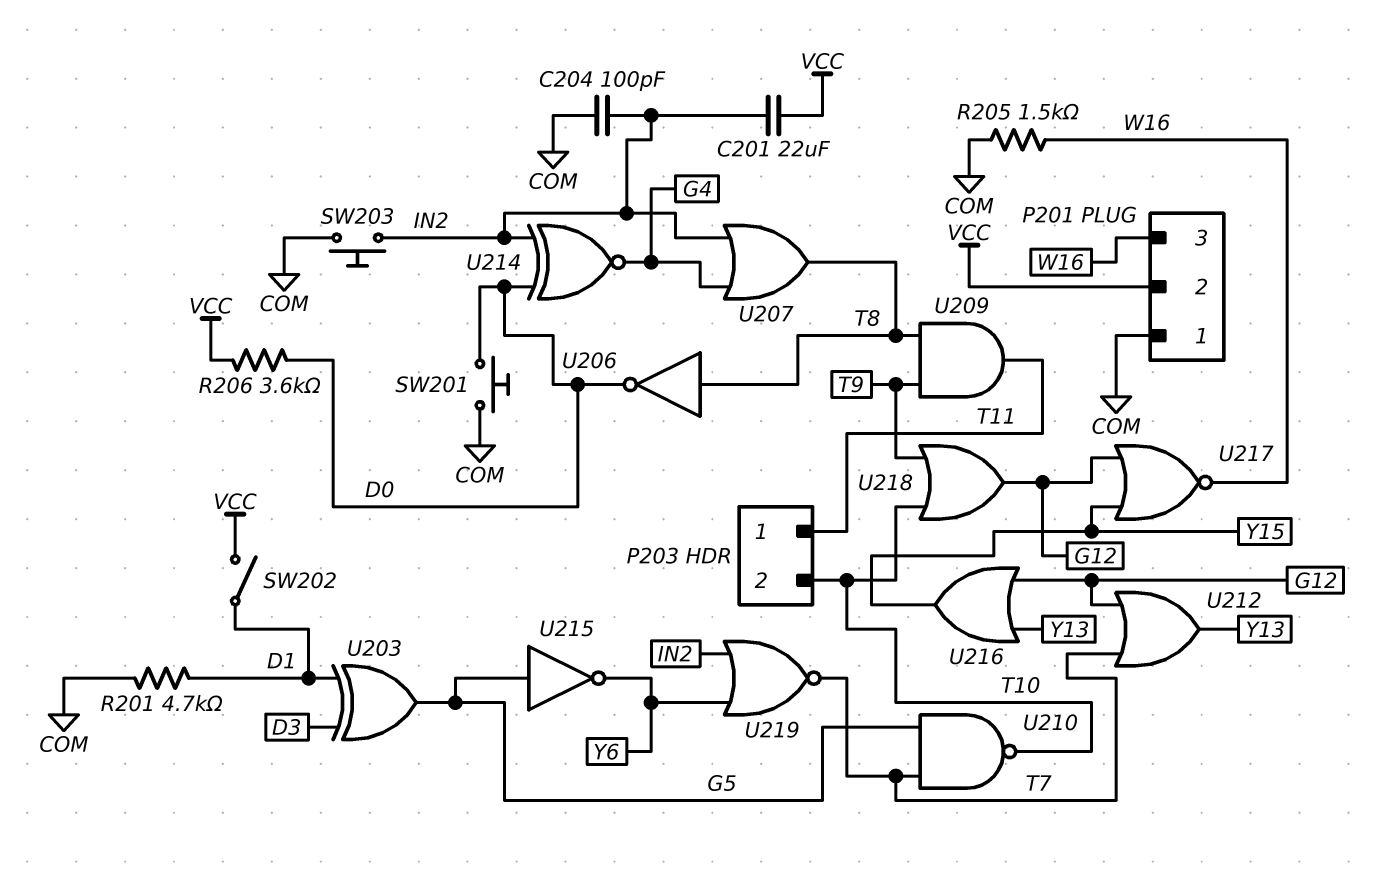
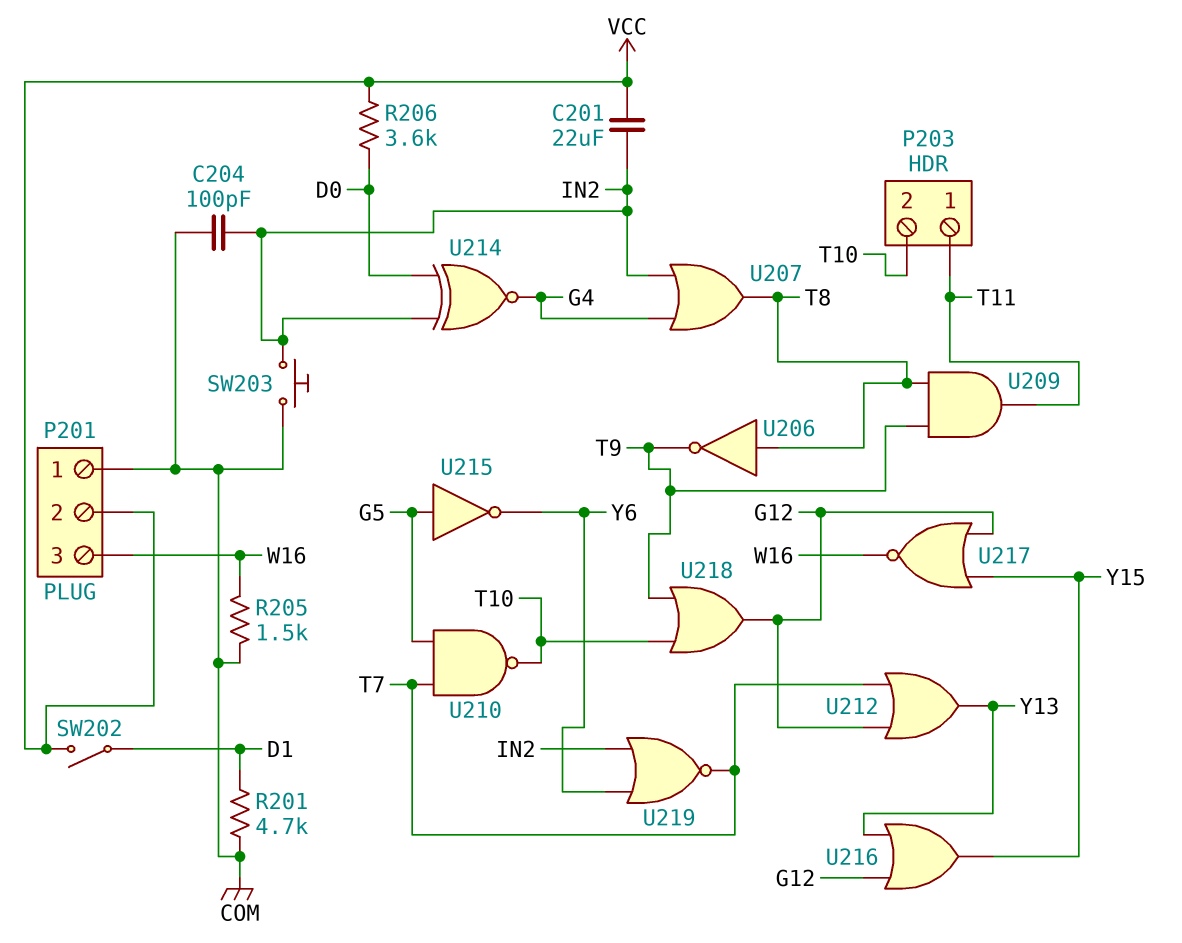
SW201: button (COM, D0) -> none
U203: XOR (in D1, in D3, out G5) -> none
U206: NOT (in T8, out D0) -> NOT (in T8, out T9)

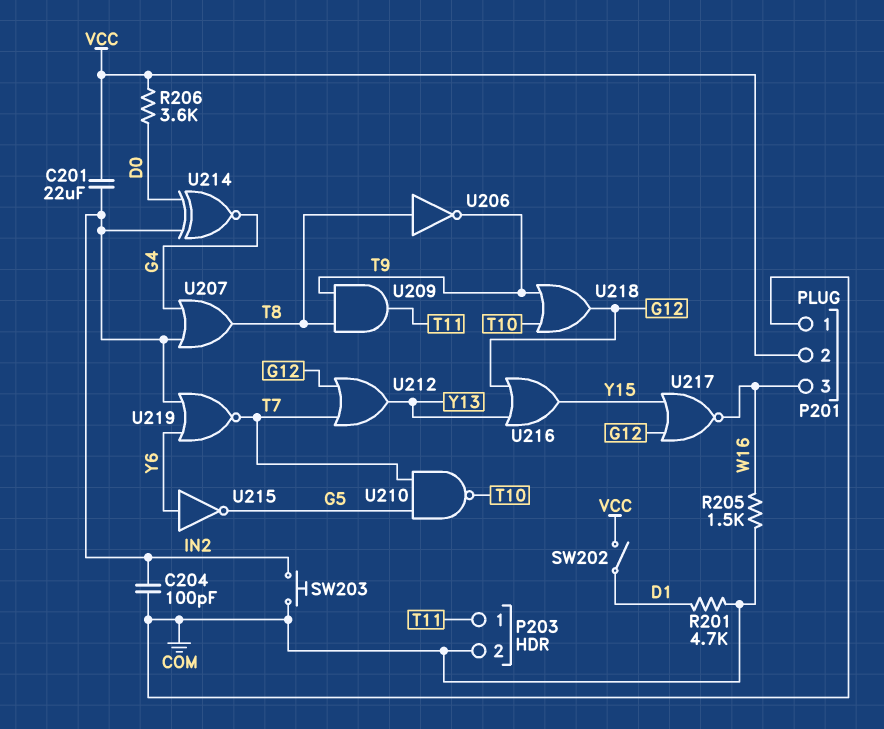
P203 pin 2: T10 -> COM
U215: NOT (in G5, out Y6) -> NOT (in Y6, out G5)

